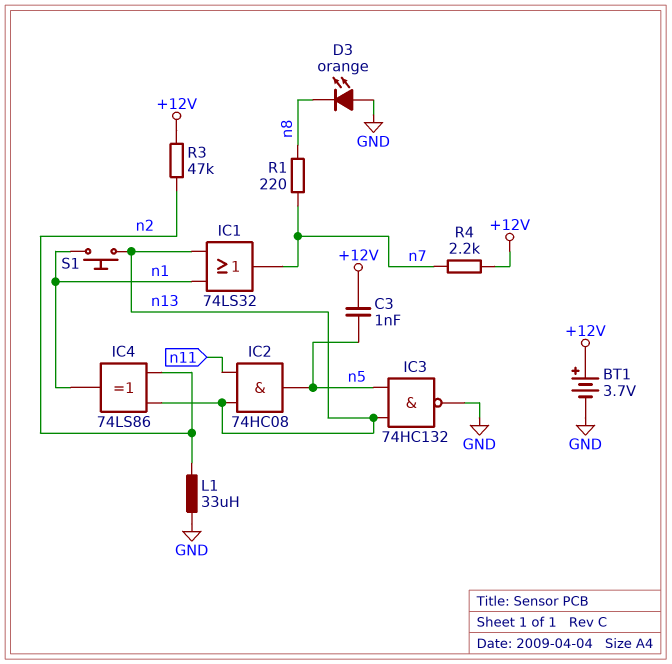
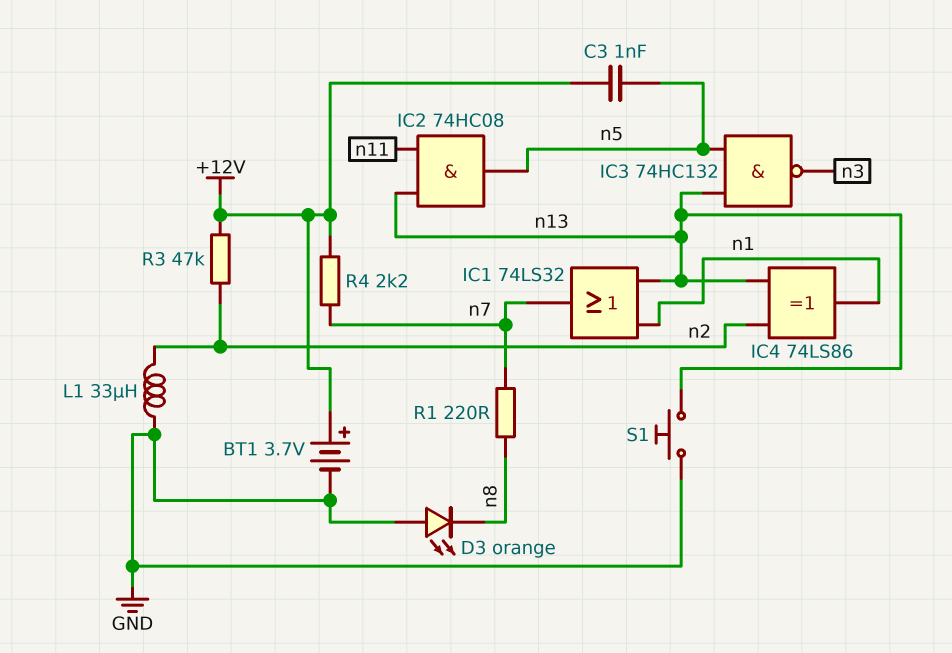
IC3: NAND 74HC132 (in n5, in n13, out GND) -> NAND 74HC132 (in n5, in n13, out n3)
S1: button (n1, n13) -> button (GND, n13)

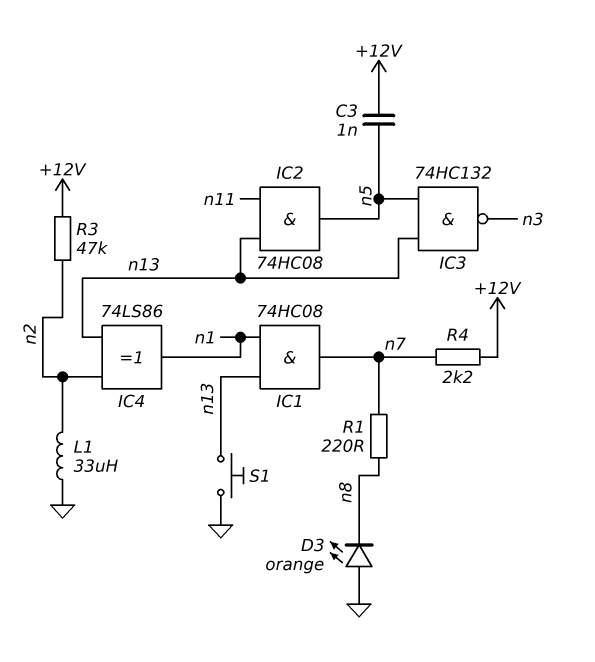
BT1: 3.7V (plus +12V, minus GND) -> none
IC1: OR 74LS32 (in n1, in n13, out n7) -> AND 74HC08 (in n1, in n13, out n7)

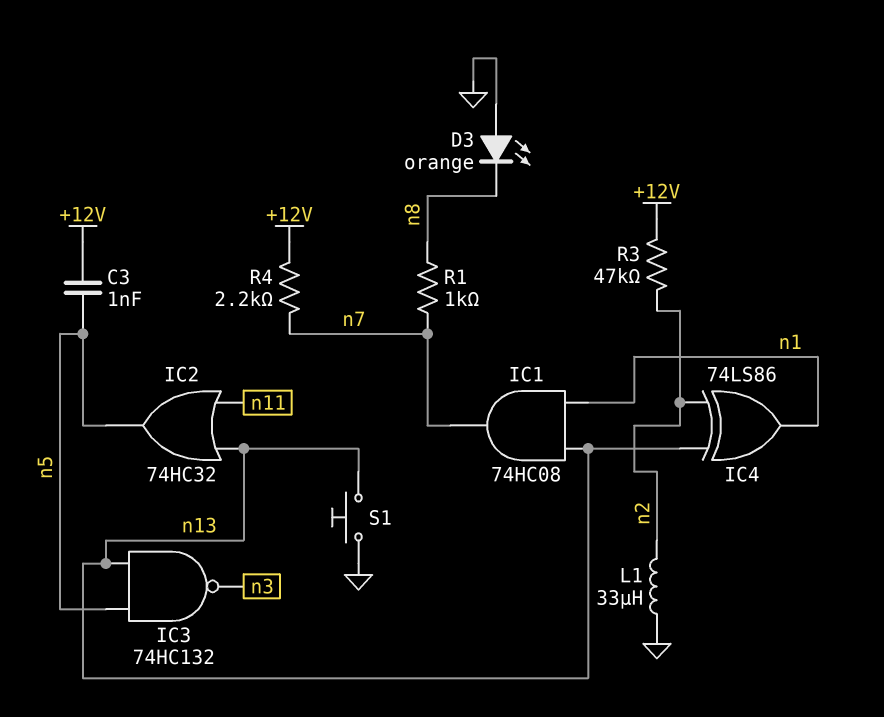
IC2: AND 74HC08 (in n11, in n13, out n5) -> OR 74HC32 (in n11, in n13, out n5)
R1: 220 (n7, n8) -> 1k (n7, n8)

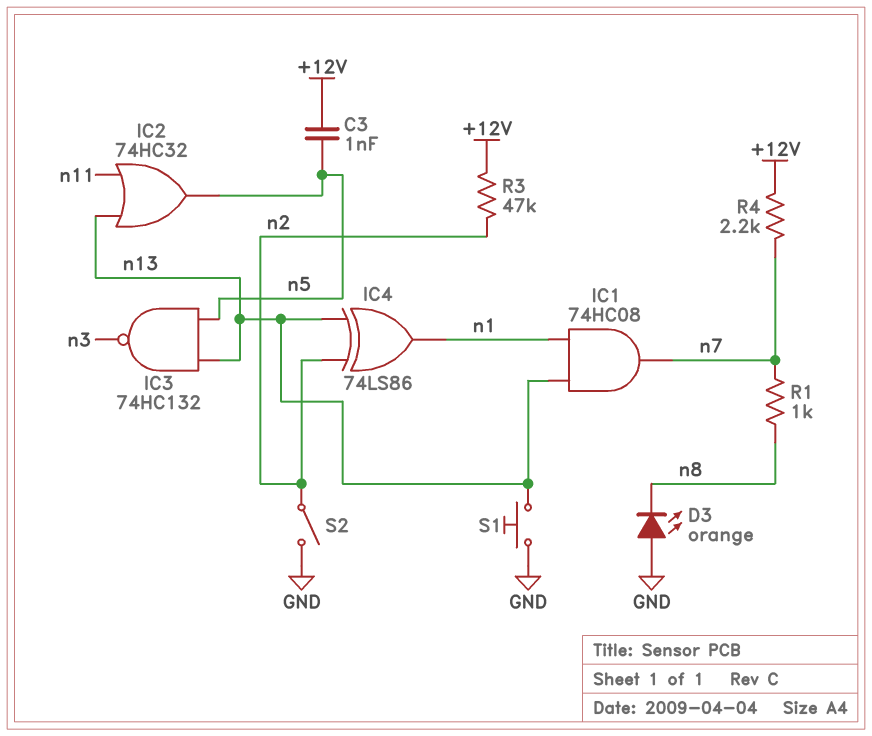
L1: 33uH (GND, n2) -> none
S2: none -> switch (GND, n2)

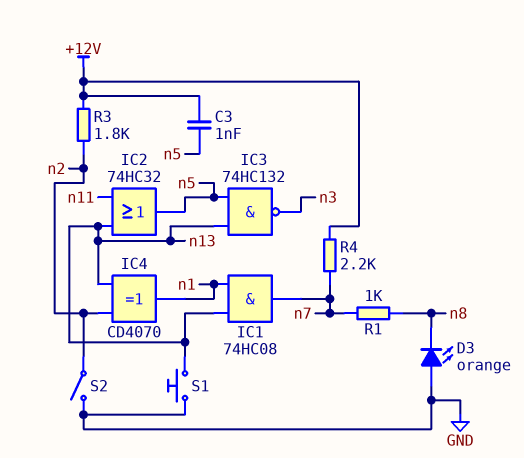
IC4: XOR 74LS86 (in n2, in n13, out n1) -> XOR CD4070 (in n2, in n13, out n1)
R3: 47k (+12V, n2) -> 1.8k (+12V, n2)

